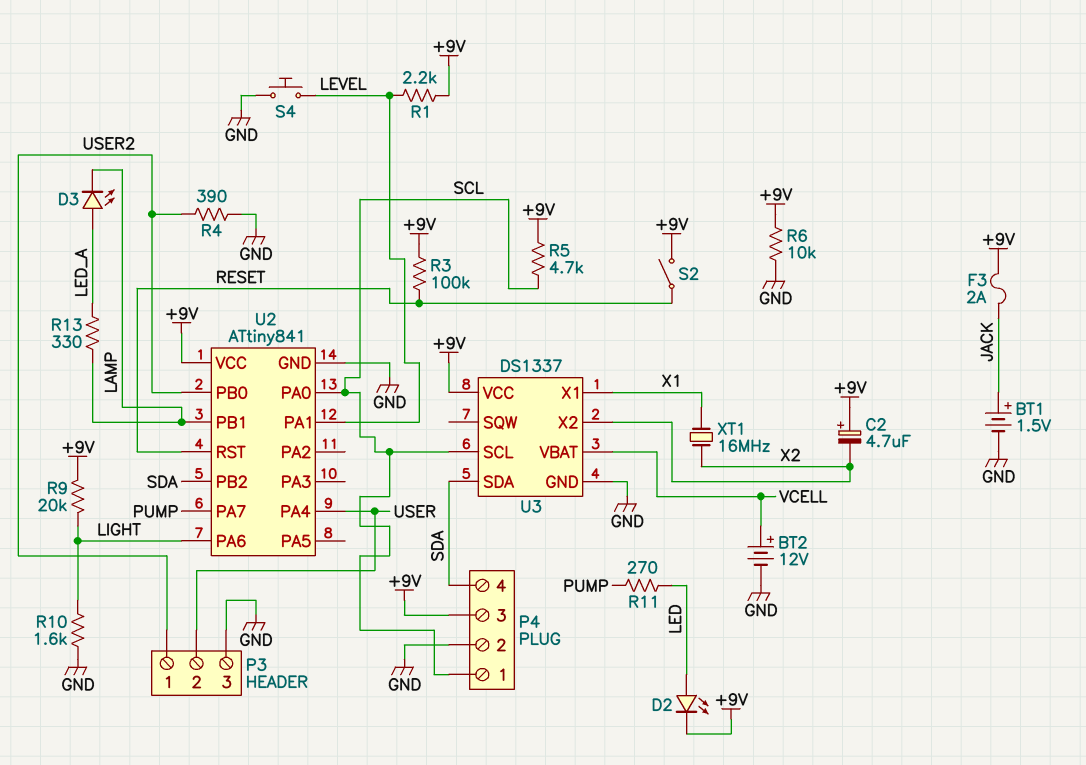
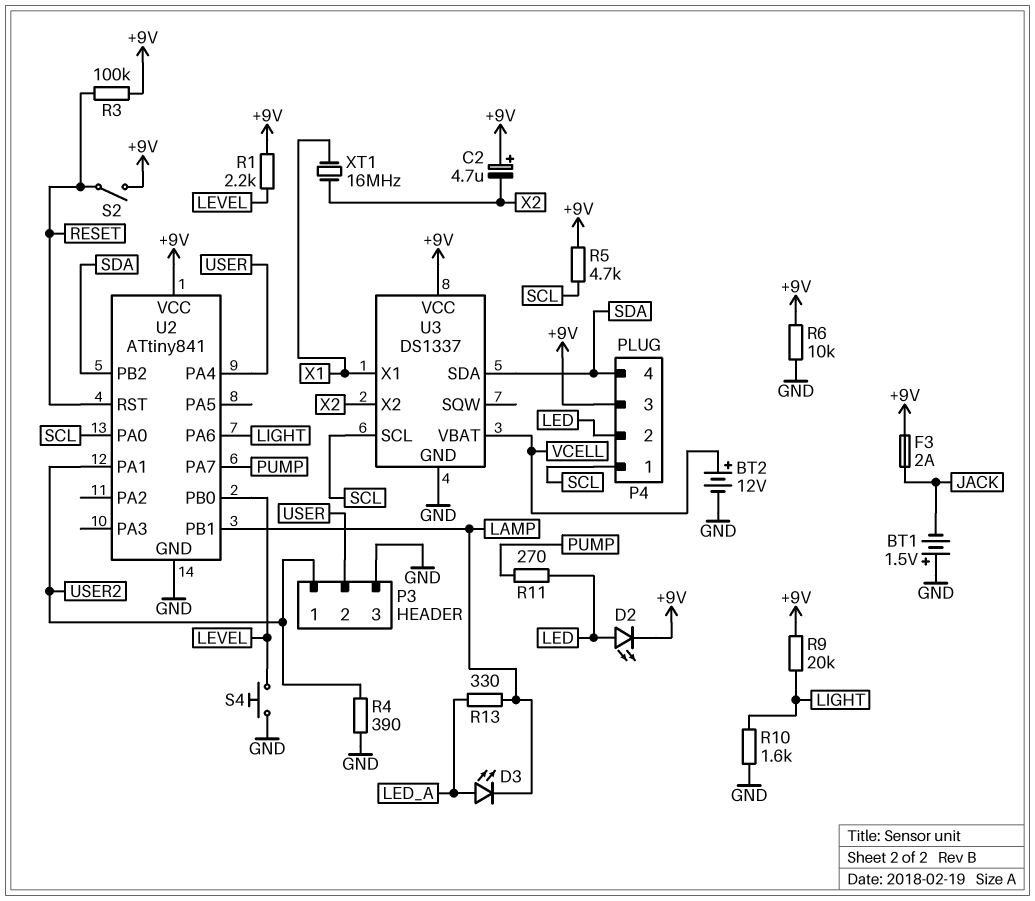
BT1: 1.5V (plus JACK, minus GND) -> 1.5V (plus GND, minus JACK)
P4 pin 2: GND -> LED
U2 pin PA1: LEVEL -> USER2
U2 pin PB0: USER2 -> LEVEL

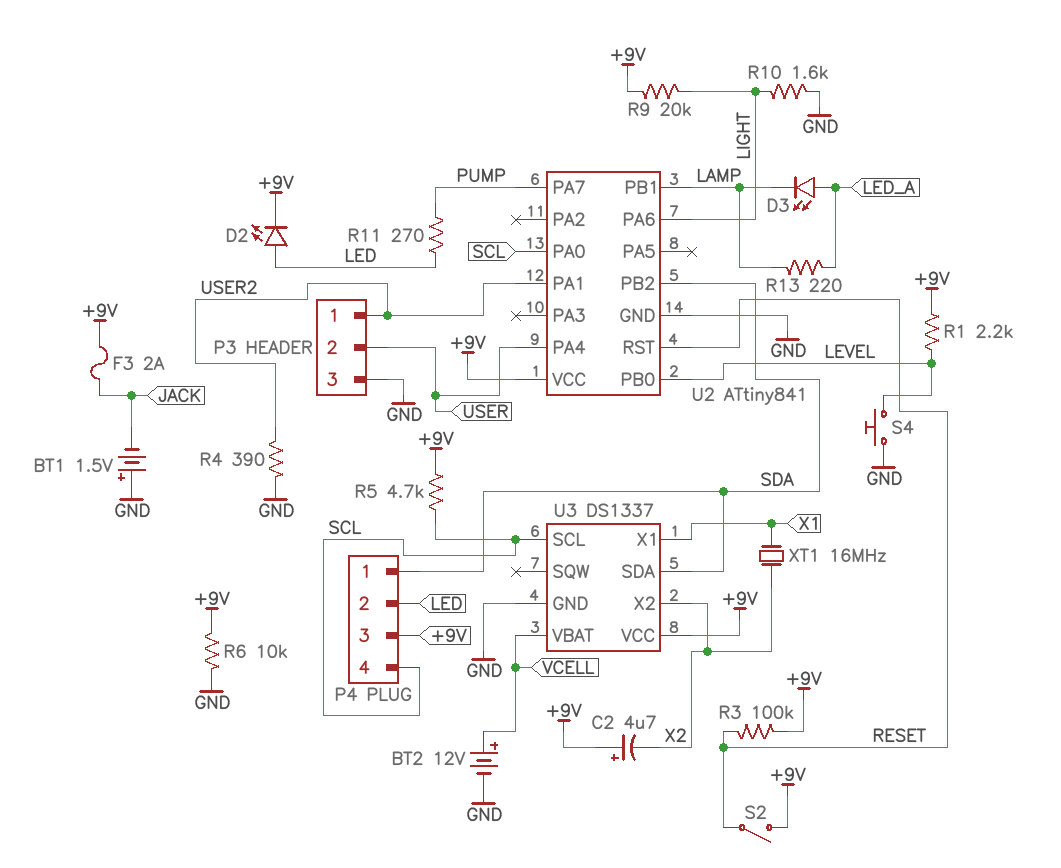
P4 pin 1: SCL -> SDA
P4 pin 4: SDA -> SCL
R13: 330 (LAMP, LED_A) -> 220 (LAMP, LED_A)

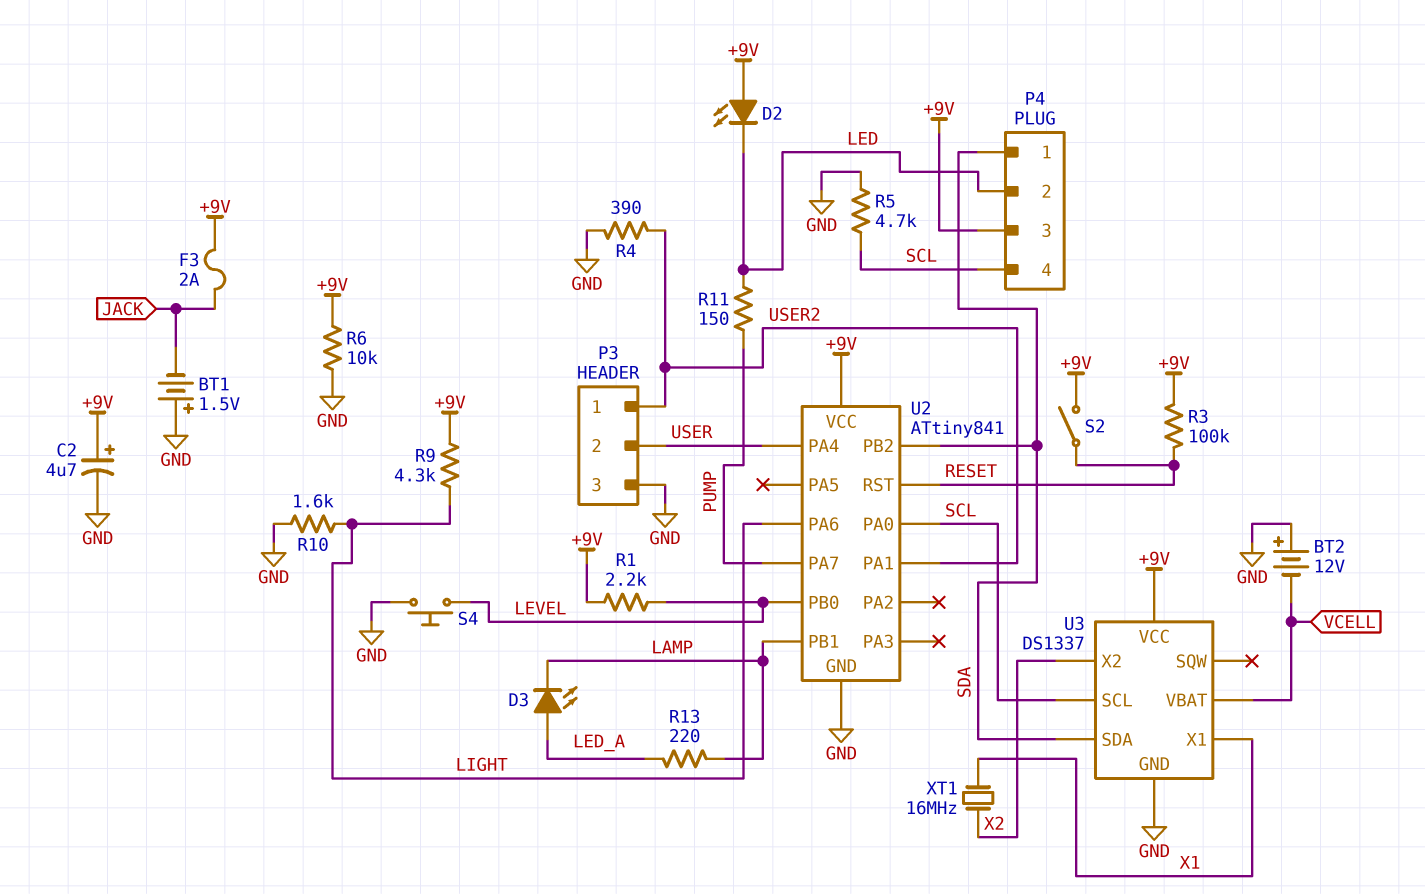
BT2: 12V (plus VCELL, minus GND) -> 12V (plus GND, minus VCELL)
C2: 4.7uF (plus +9V, minus X2) -> 4.7uF (plus +9V, minus GND)
D2: LED (A LED, K +9V) -> LED (A +9V, K LED)
R5: 4.7k (+9V, SCL) -> 4.7k (GND, SCL)
R9: 20k (+9V, LIGHT) -> 4.3k (+9V, LIGHT)
R11: 270 (LED, PUMP) -> 150 (LED, PUMP)

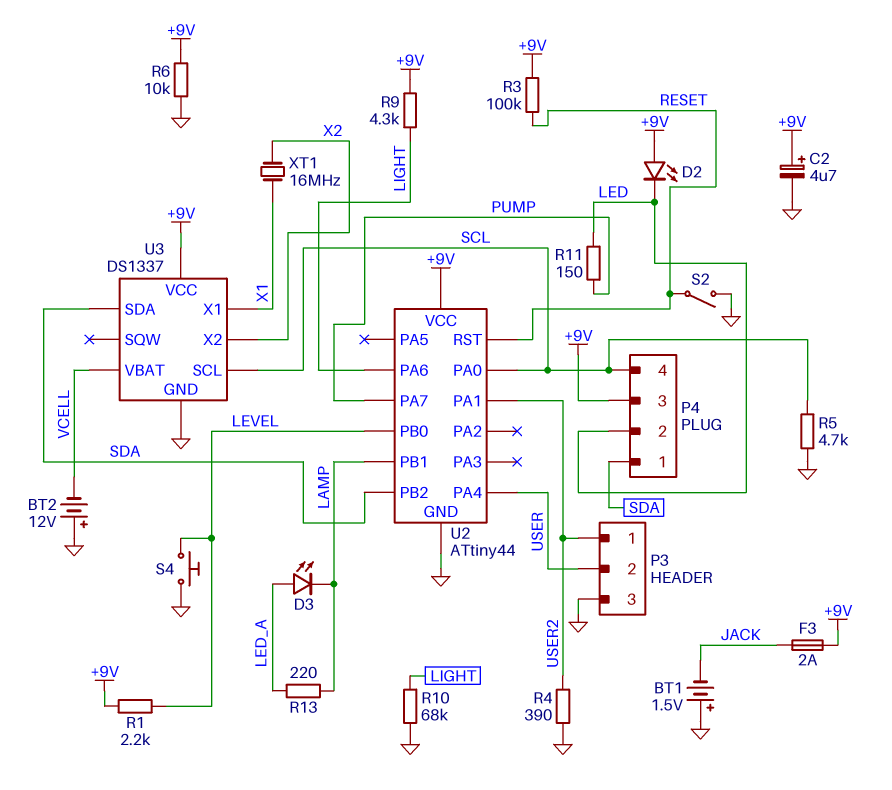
R10: 1.6k (GND, LIGHT) -> 68k (GND, LIGHT)
S2: switch (+9V, RESET) -> switch (GND, RESET)
U2: ATtiny841 -> ATtiny44

